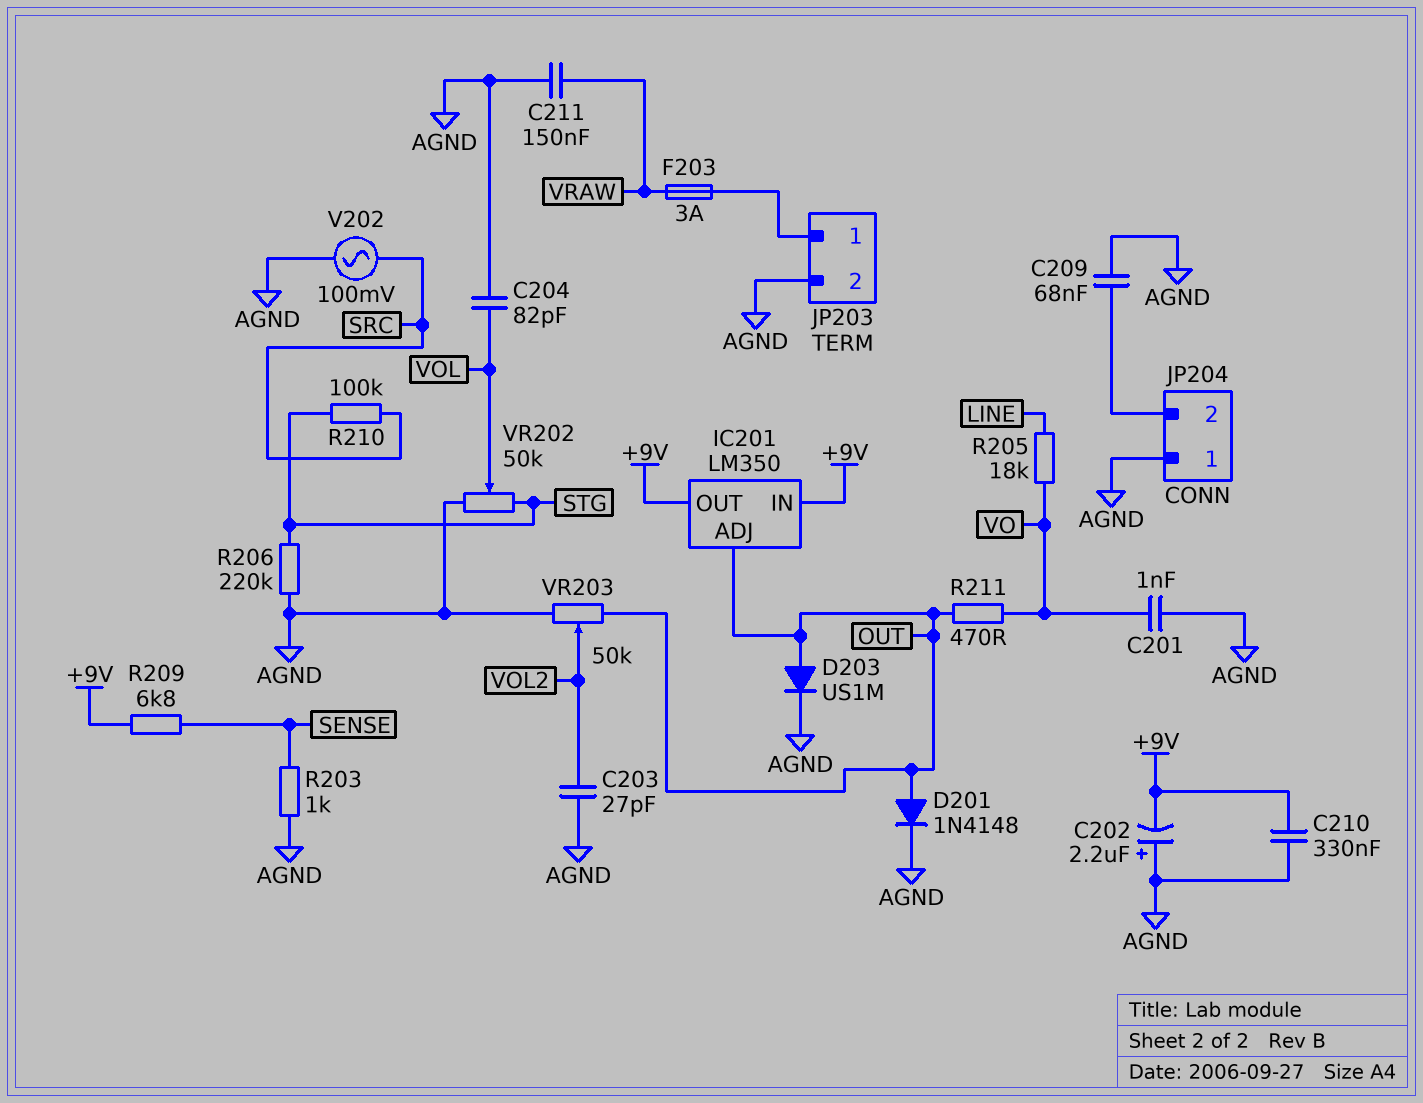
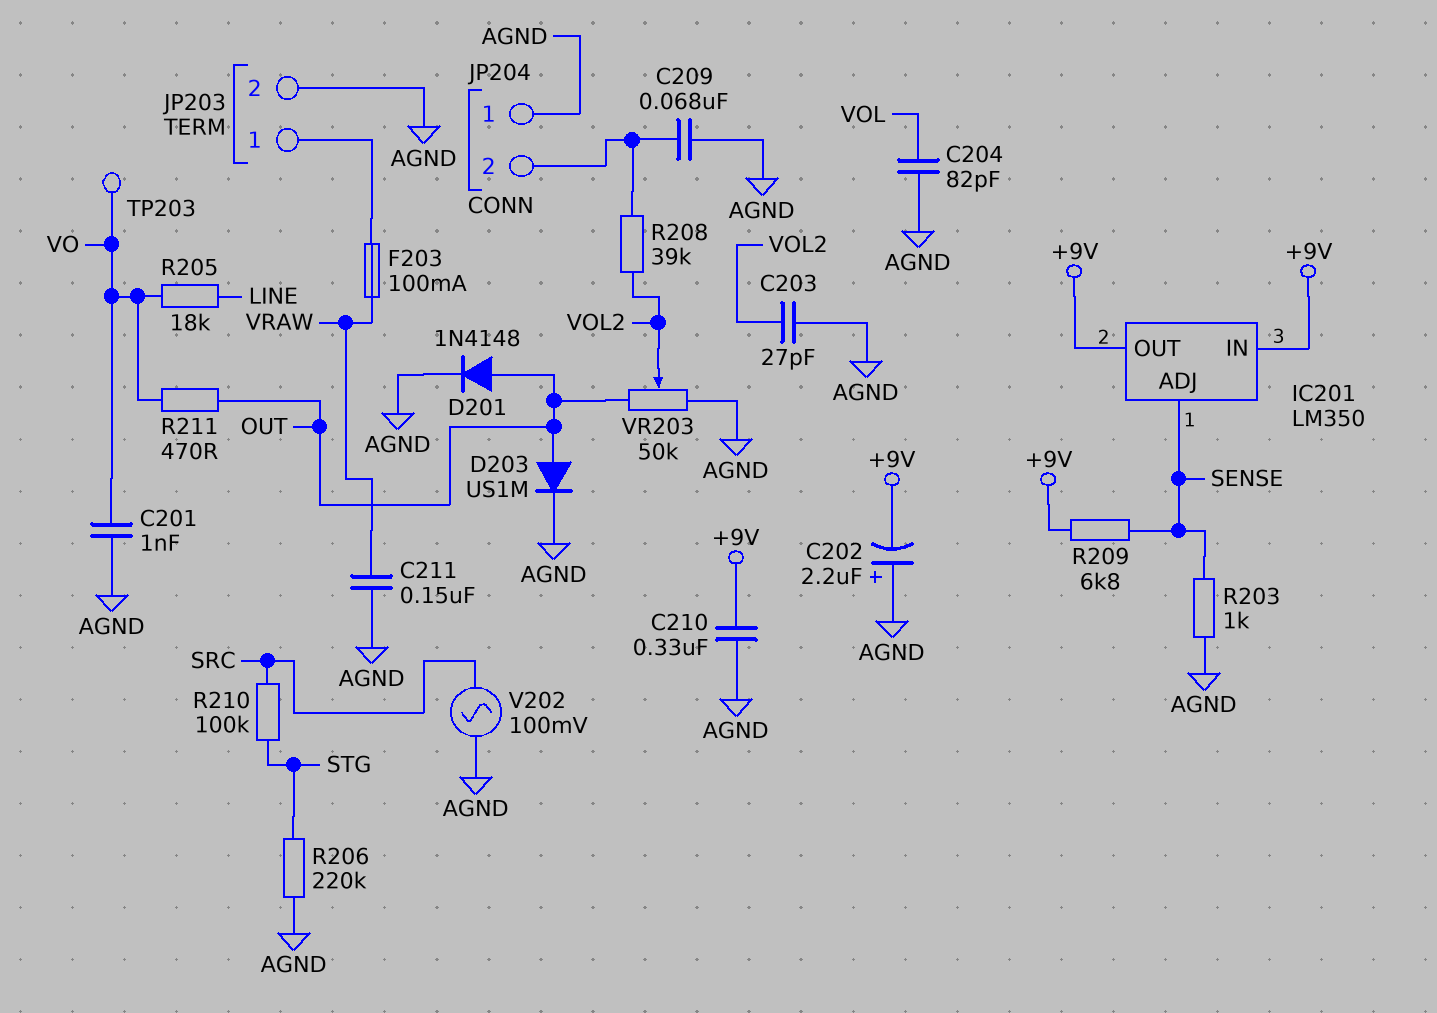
F203: 3A (JP203/1, VRAW) -> 100mA (JP203/1, VRAW)
IC201 pin ADJ: OUT -> SENSE
R208: none -> 39k (JP204/2, VOL2)
TP203: none -> test point (VO)
VR202: 50k (AGND, STG, wiper VOL) -> none

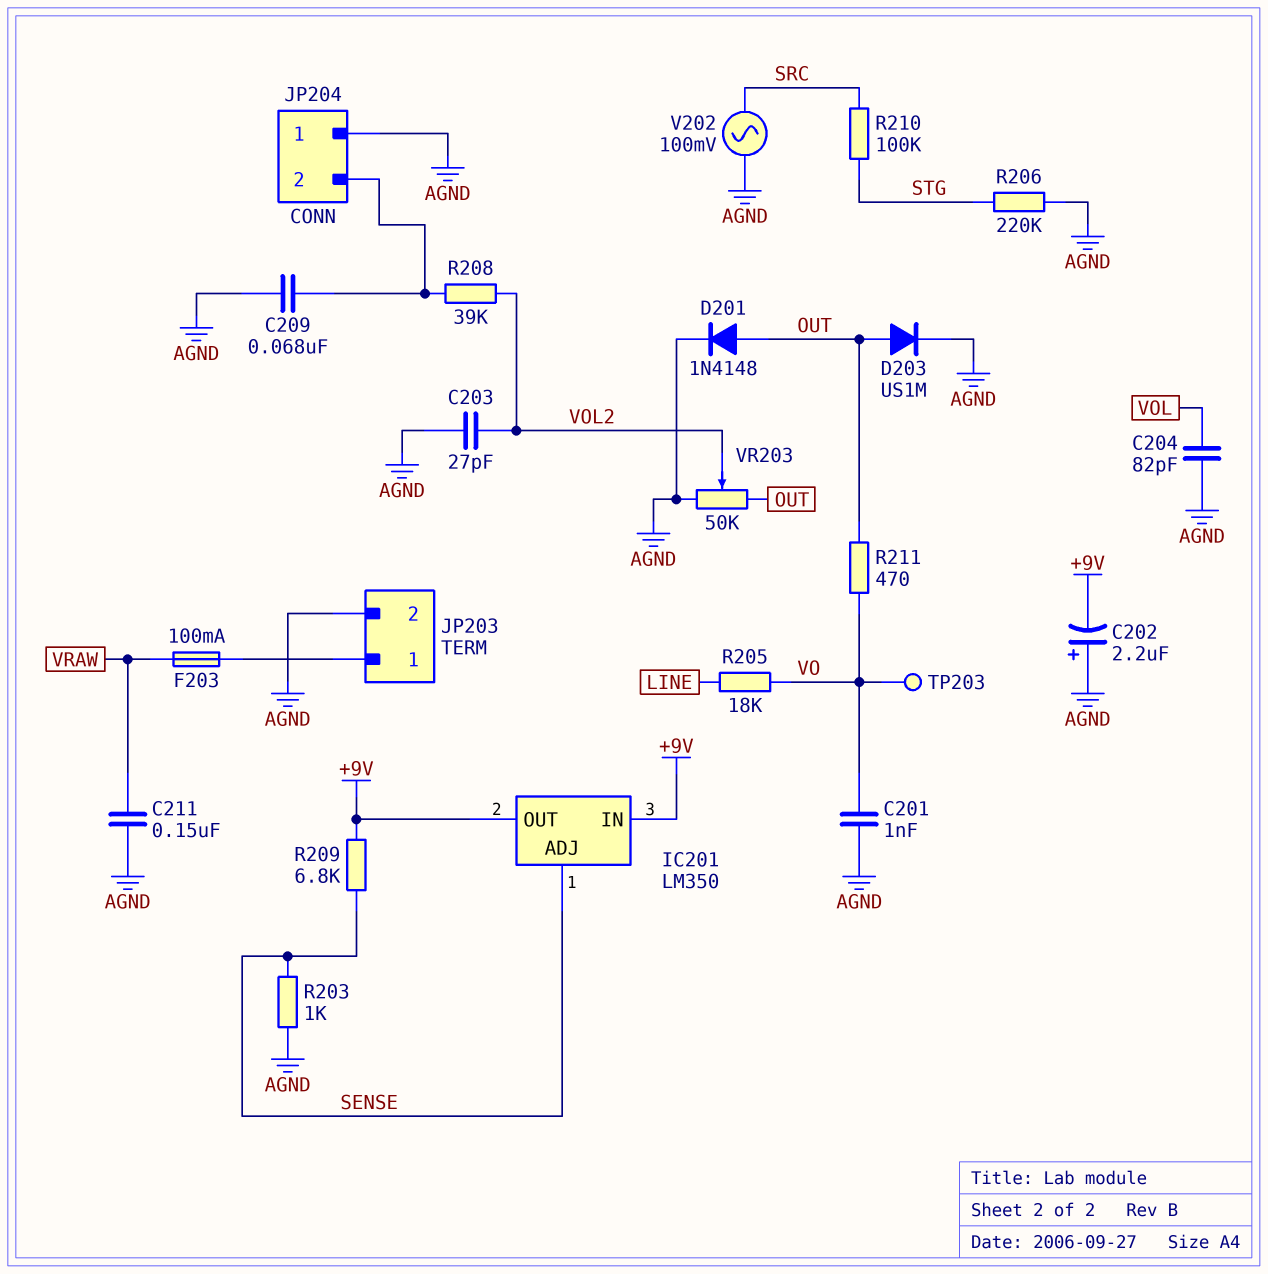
C210: 330nF (+9V, AGND) -> none

